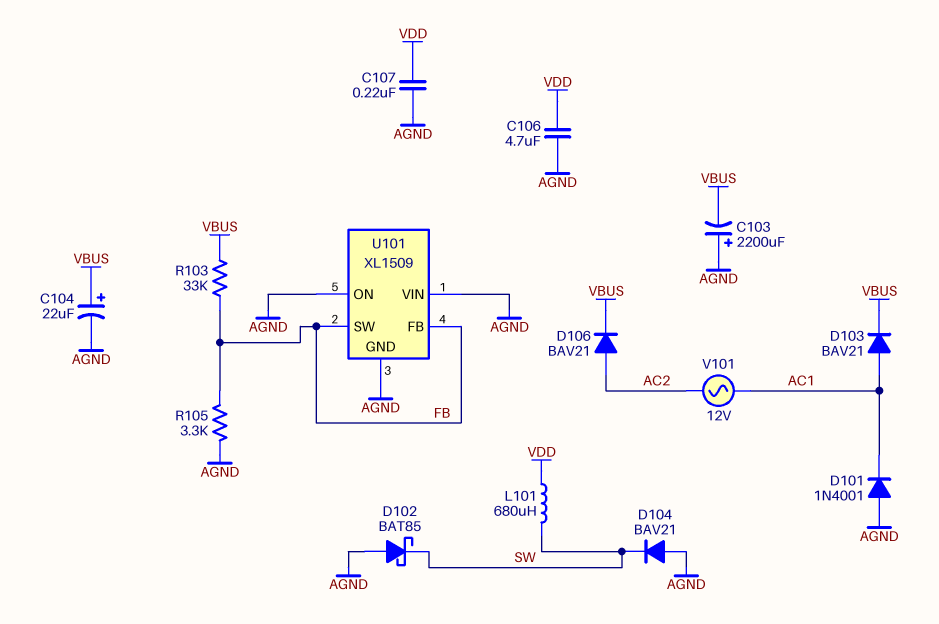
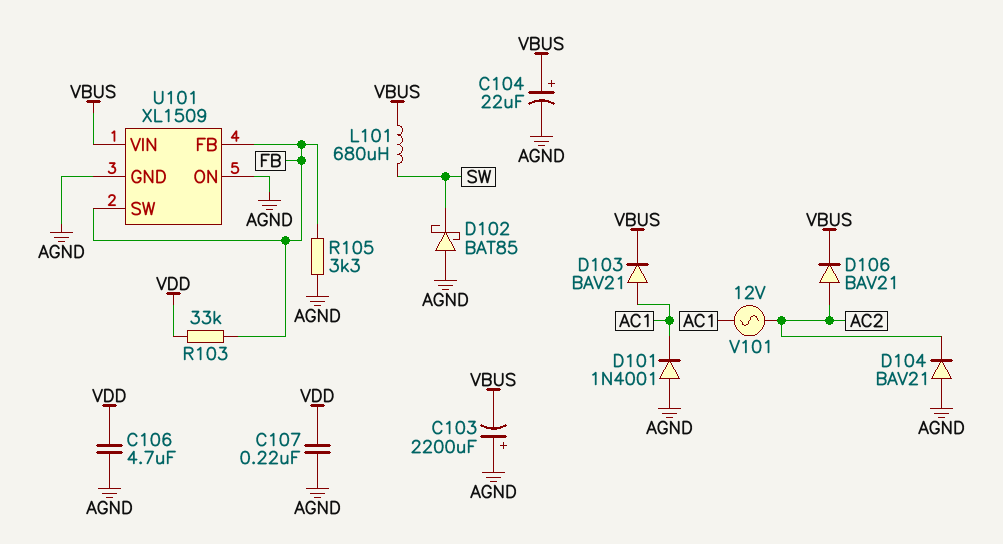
D104: diode BAV21 (A AGND, K SW) -> diode BAV21 (A AGND, K AC2)
L101: 680uH (SW, VDD) -> 680uH (SW, VBUS)
R103: 33k (FB, VBUS) -> 33k (FB, VDD)
U101 pin VIN: AGND -> VBUS

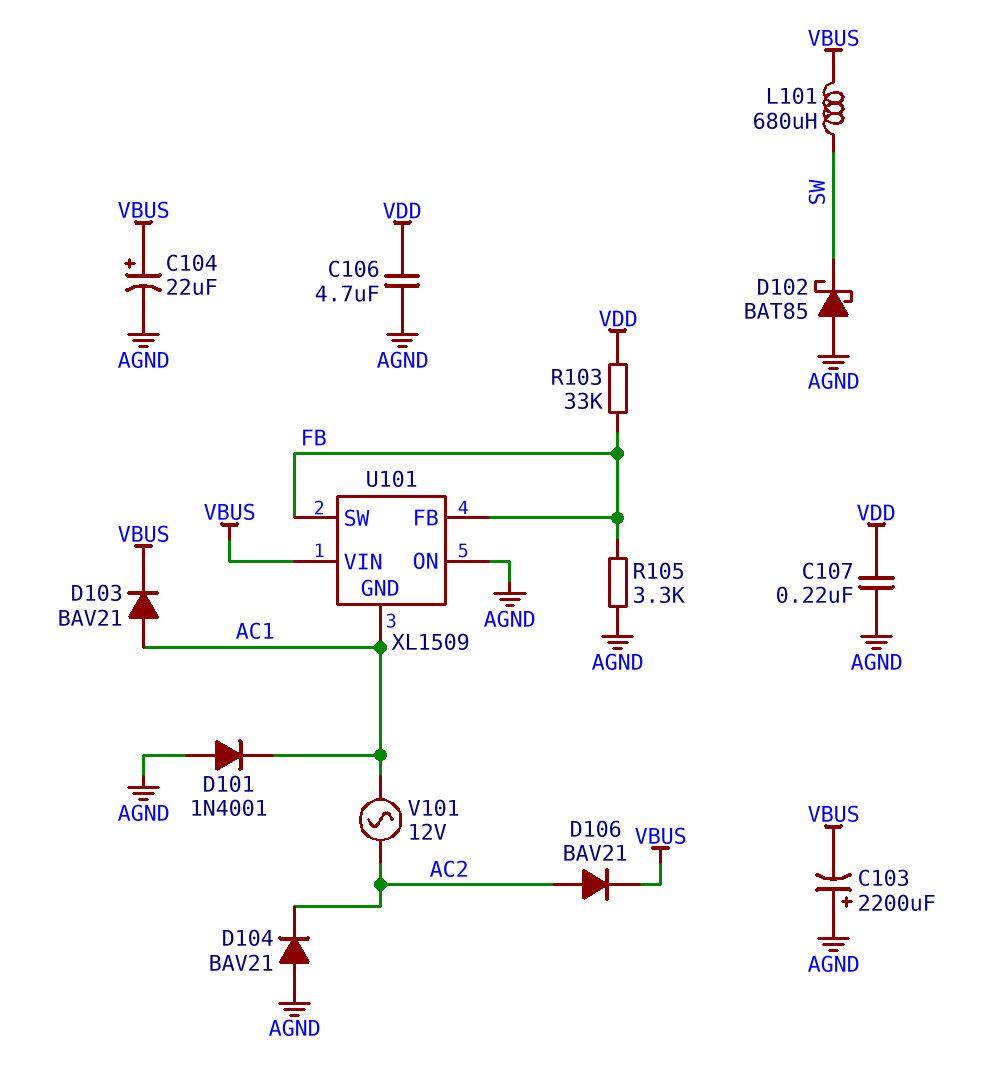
U101 pin GND: AGND -> AC1

